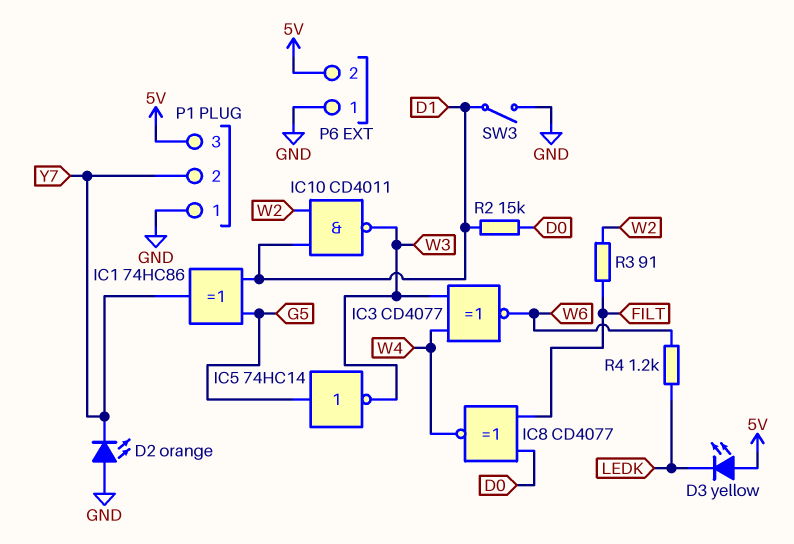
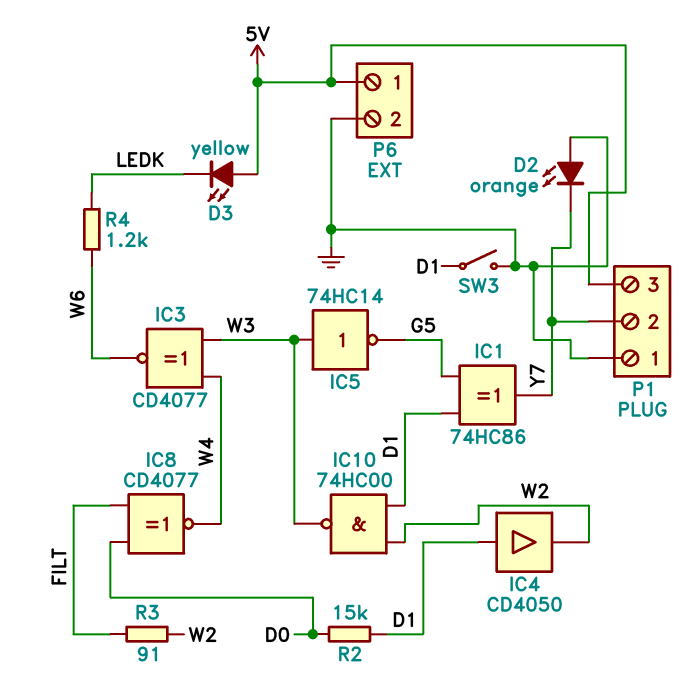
IC4: none -> buffer CD4050 (in D1, out W2)
IC5: NOT 74HC14 (in G5, out W3) -> NOT 74HC14 (in W3, out G5)
IC10: NAND CD4011 (in D1, in W2, out W3) -> NAND 74HC00 (in D1, in W2, out W3)
P6 pin 1: GND -> 5V
P6 pin 2: 5V -> GND

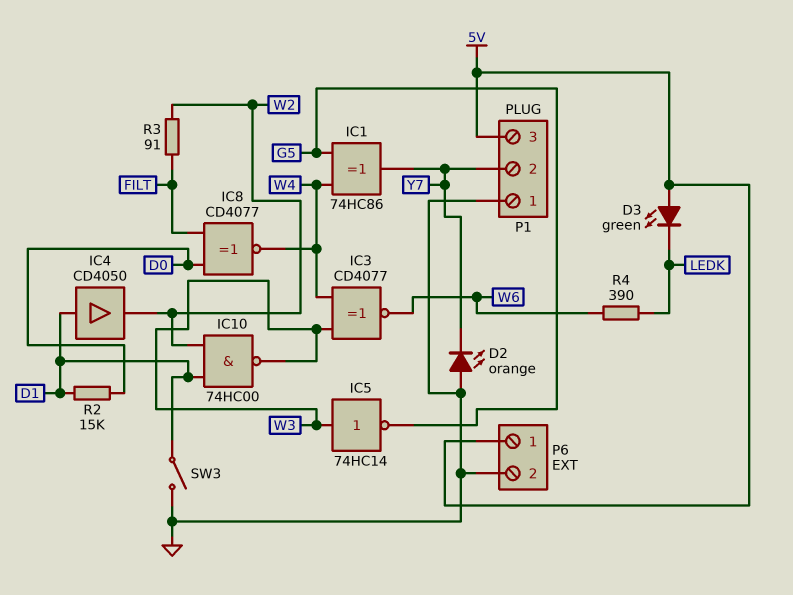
D3: LED yellow (A 5V, K LEDK) -> LED green (A 5V, K LEDK)
IC1: XOR 74HC86 (in D1, in G5, out Y7) -> XOR 74HC86 (in G5, in W4, out Y7)
R4: 1.2k (LEDK, W6) -> 390 (LEDK, W6)

